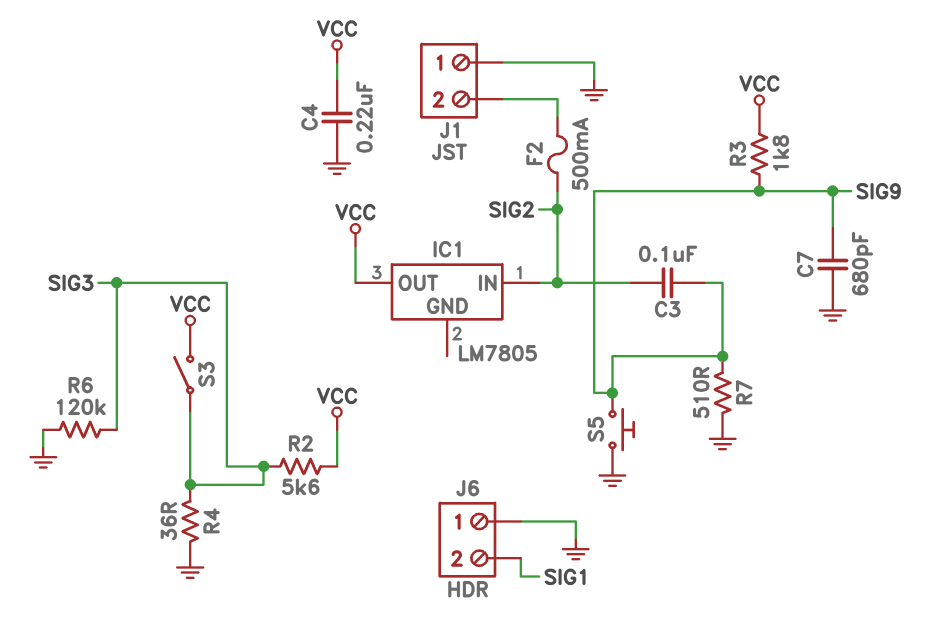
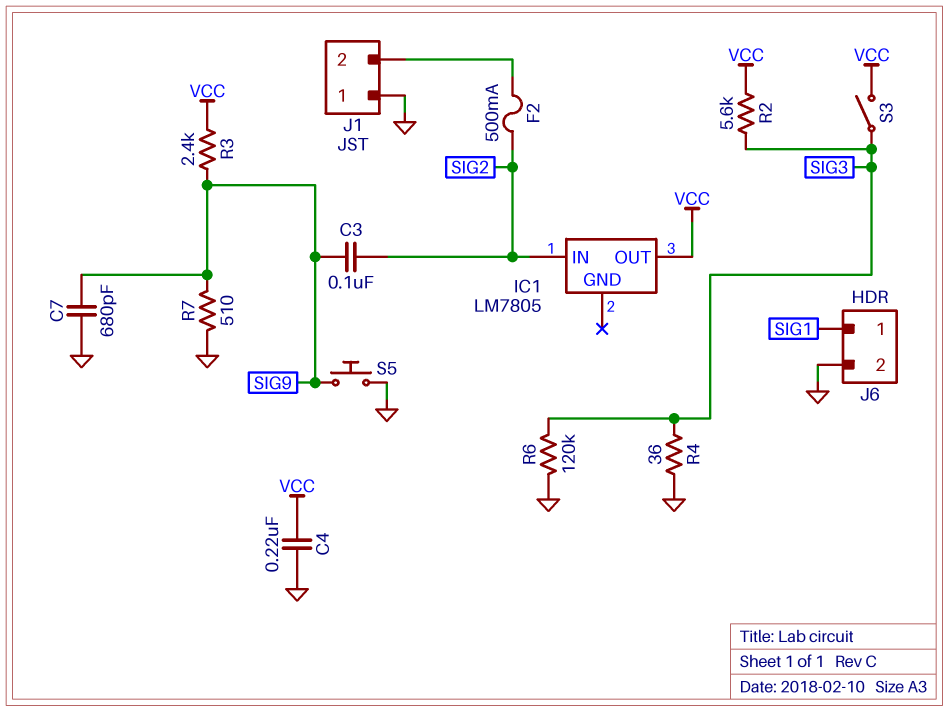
J6 pin 1: GND -> SIG1
J6 pin 2: SIG1 -> GND
R3: 1.8k (SIG9, VCC) -> 2.4k (SIG9, VCC)

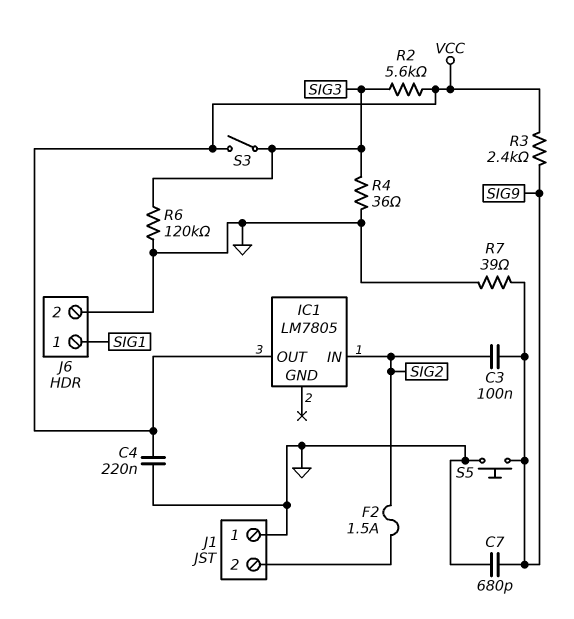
F2: 500mA (J1/2, SIG2) -> 1.5A (J1/2, SIG2)
R7: 510 (GND, SIG9) -> 39 (GND, SIG9)

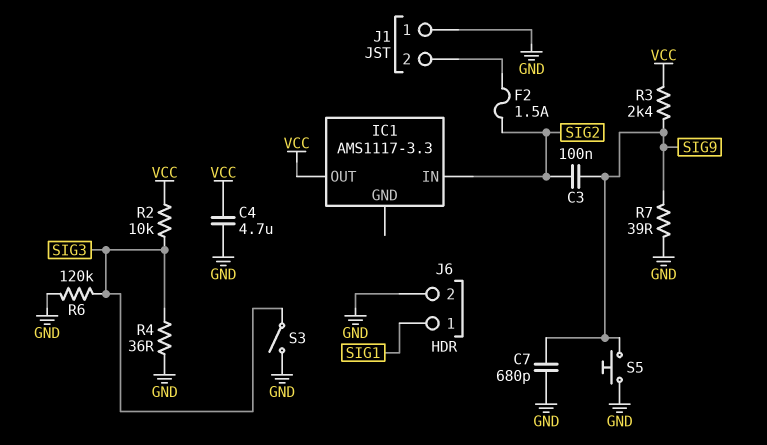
C4: 220nF (GND, VCC) -> 4.7uF (GND, VCC)
IC1: LM7805 -> AMS1117-3.3
R2: 5.6k (SIG3, VCC) -> 10k (SIG3, VCC)
S3: switch (SIG3, VCC) -> switch (GND, SIG3)

